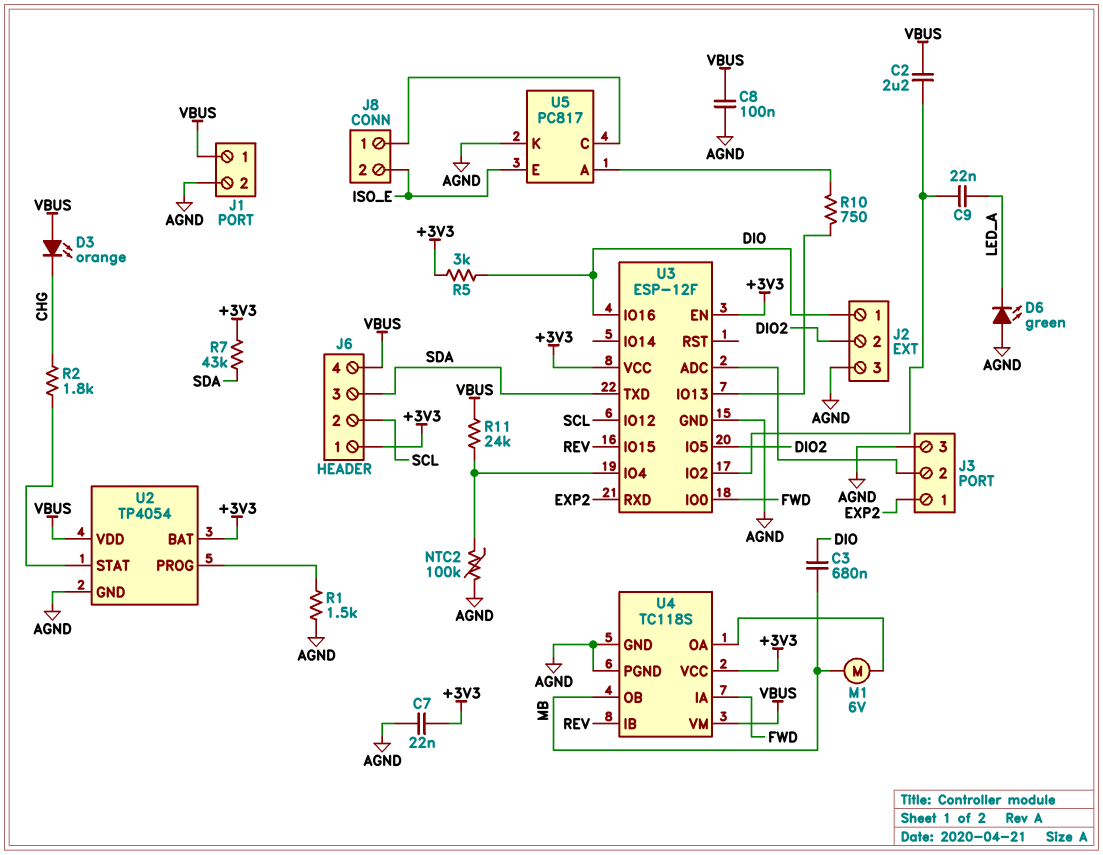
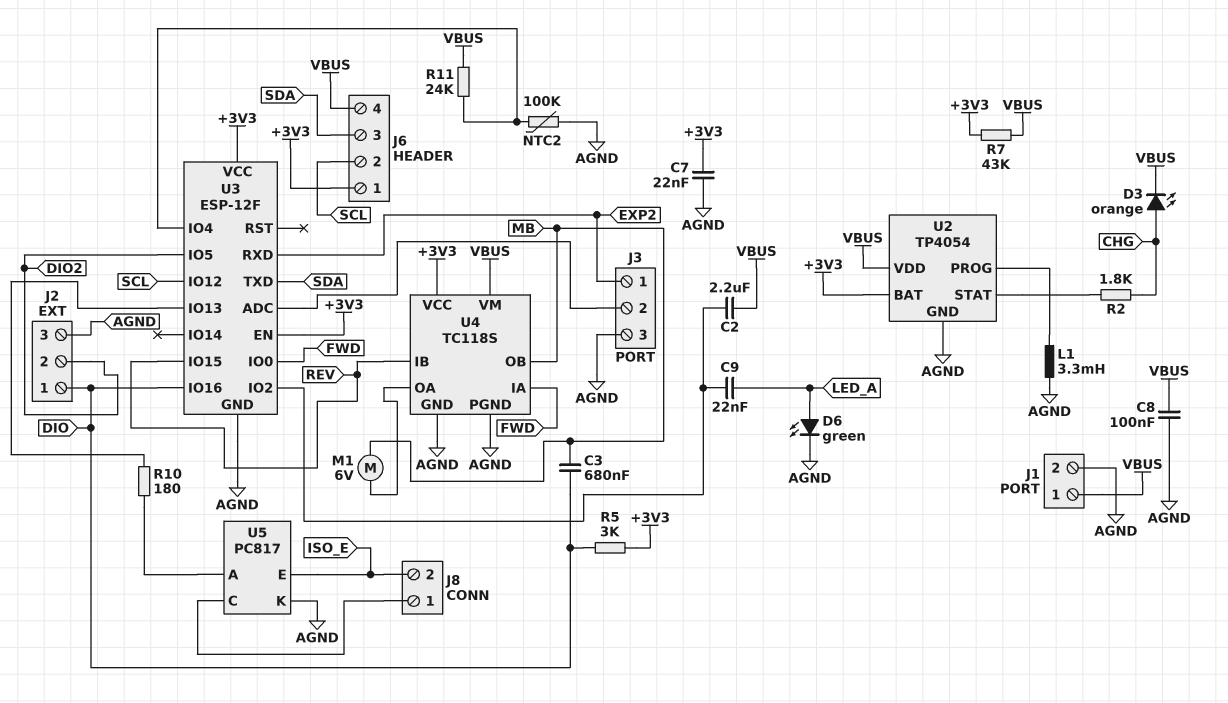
D3: LED orange (A VBUS, K CHG) -> LED orange (A CHG, K VBUS)
D6: LED green (A AGND, K LED_A) -> LED green (A LED_A, K AGND)
L1: none -> 3.3mH (AGND, U2/PROG)
R1: 1.5k (AGND, U2/PROG) -> none
R7: 43k (+3V3, SDA) -> 43k (+3V3, VBUS)
R10: 750 (U3/IO13, U5/A) -> 180 (U3/IO13, U5/A)

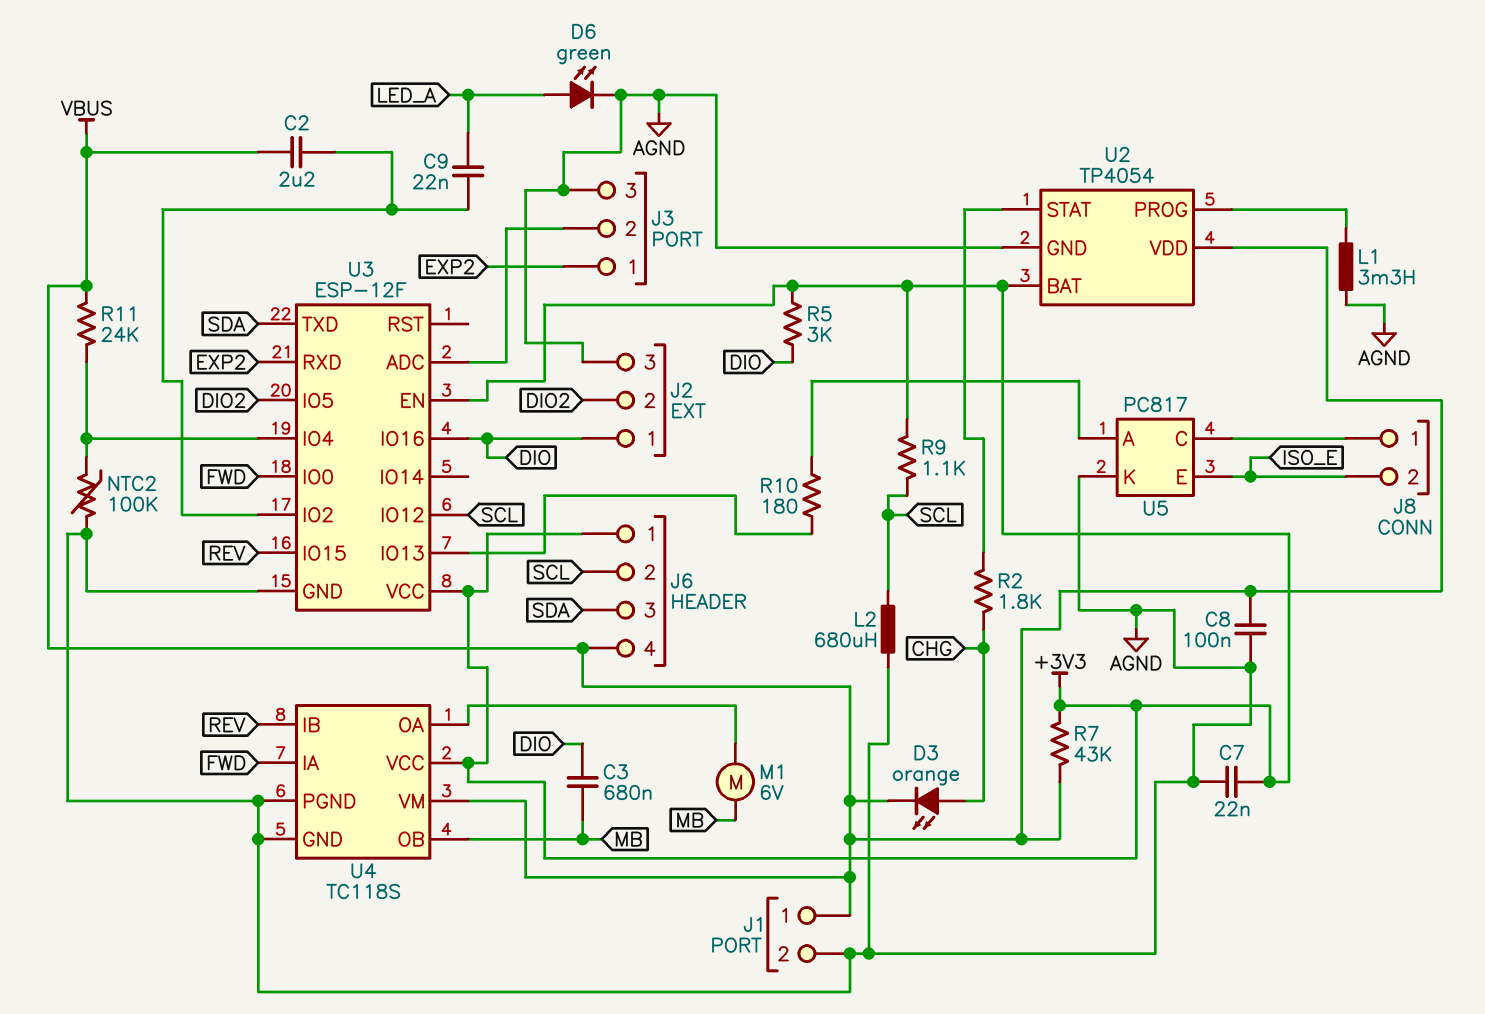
L2: none -> 680uH (AGND, SCL)
R9: none -> 1.1k (+3V3, SCL)

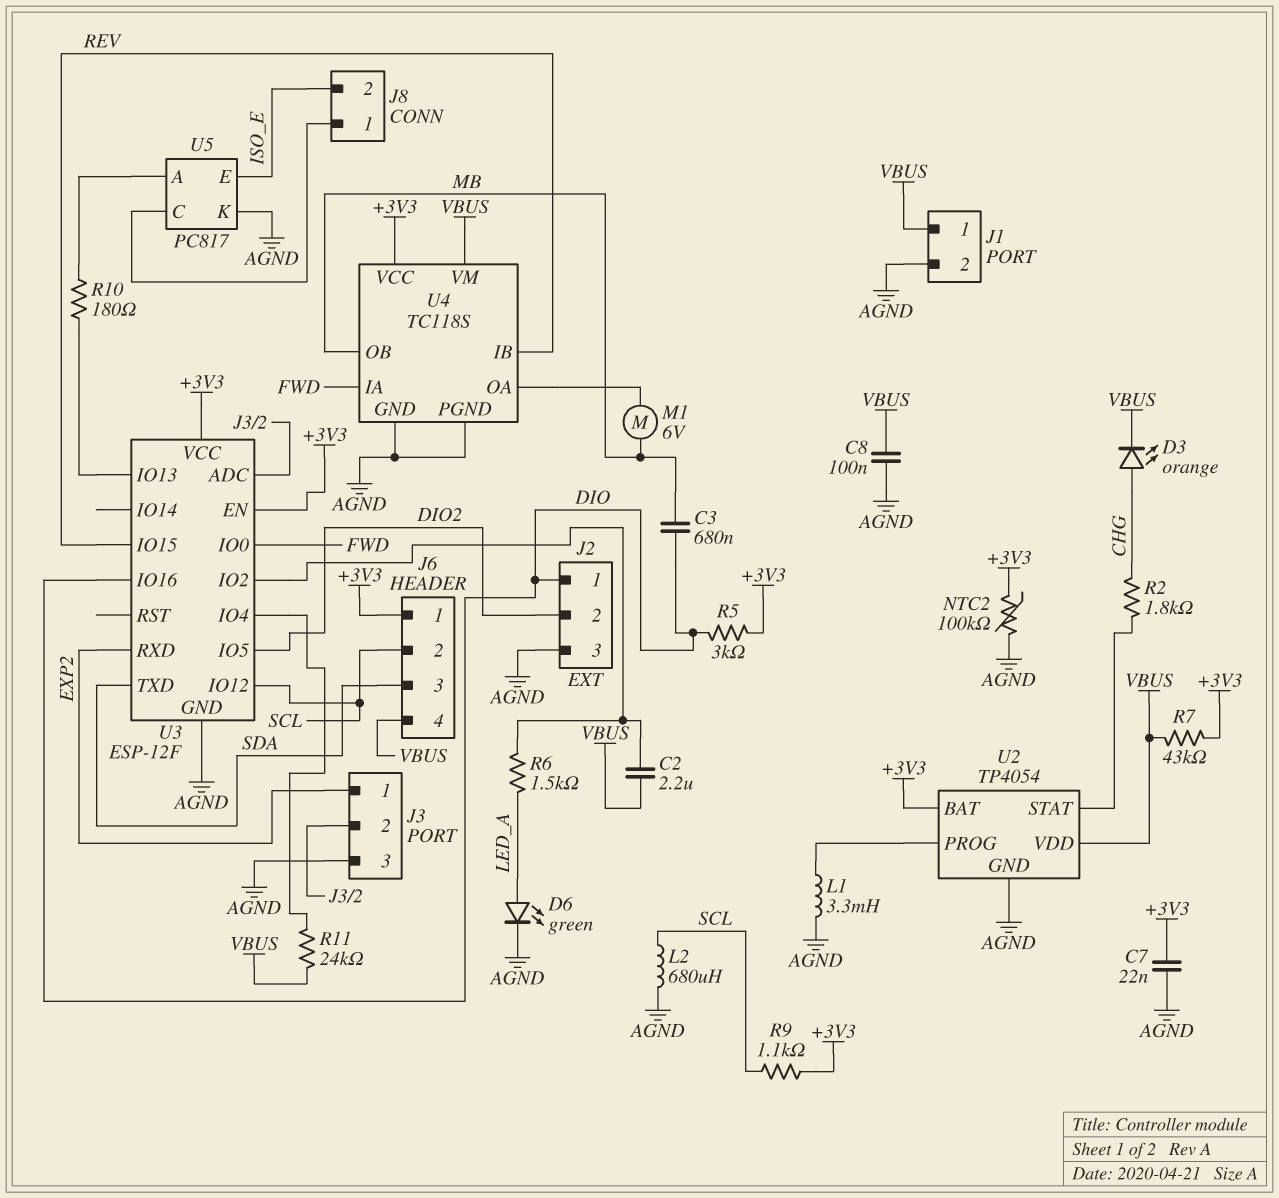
C9: 22nF (LED_A, U3/IO2) -> none
NTC2: 100k (AGND, U3/IO4) -> 100k (+3V3, AGND)
R6: none -> 1.5k (LED_A, U3/IO2)

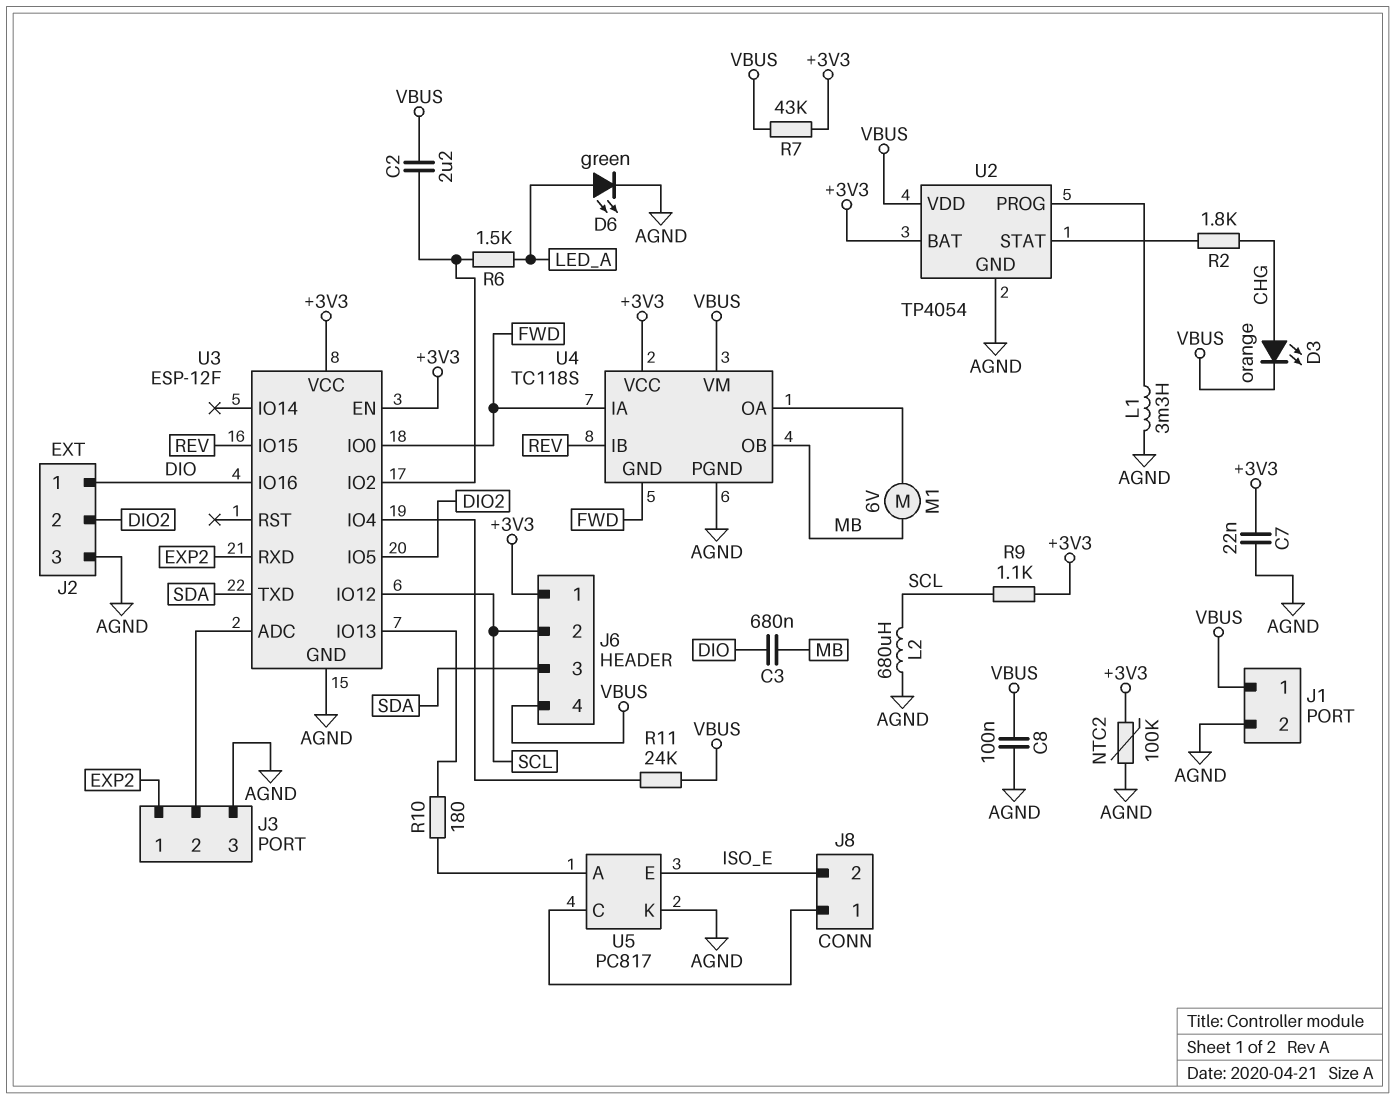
R5: 3k (+3V3, DIO) -> none
U4 pin GND: AGND -> FWD

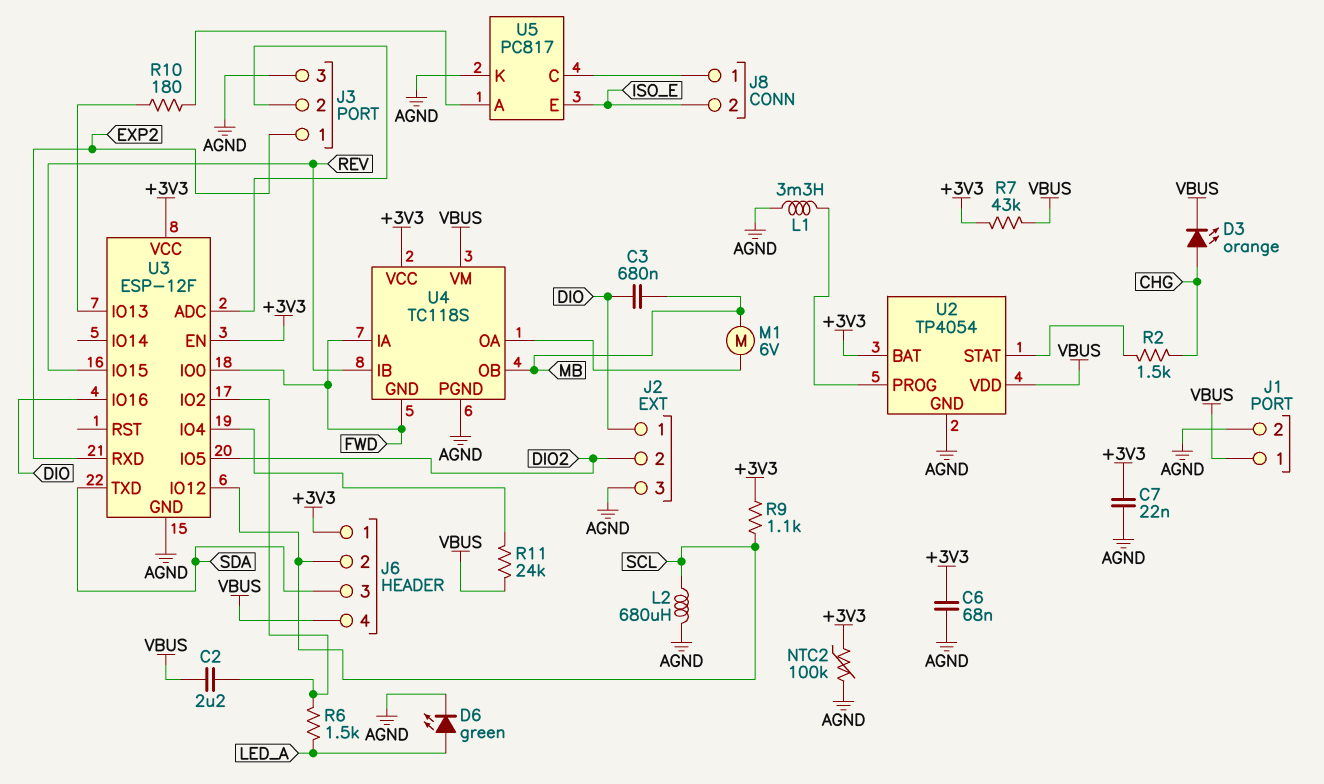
C6: none -> 68nF (+3V3, AGND)
C8: 100nF (AGND, VBUS) -> none
R2: 1.8k (CHG, U2/STAT) -> 1.5k (CHG, U2/STAT)

